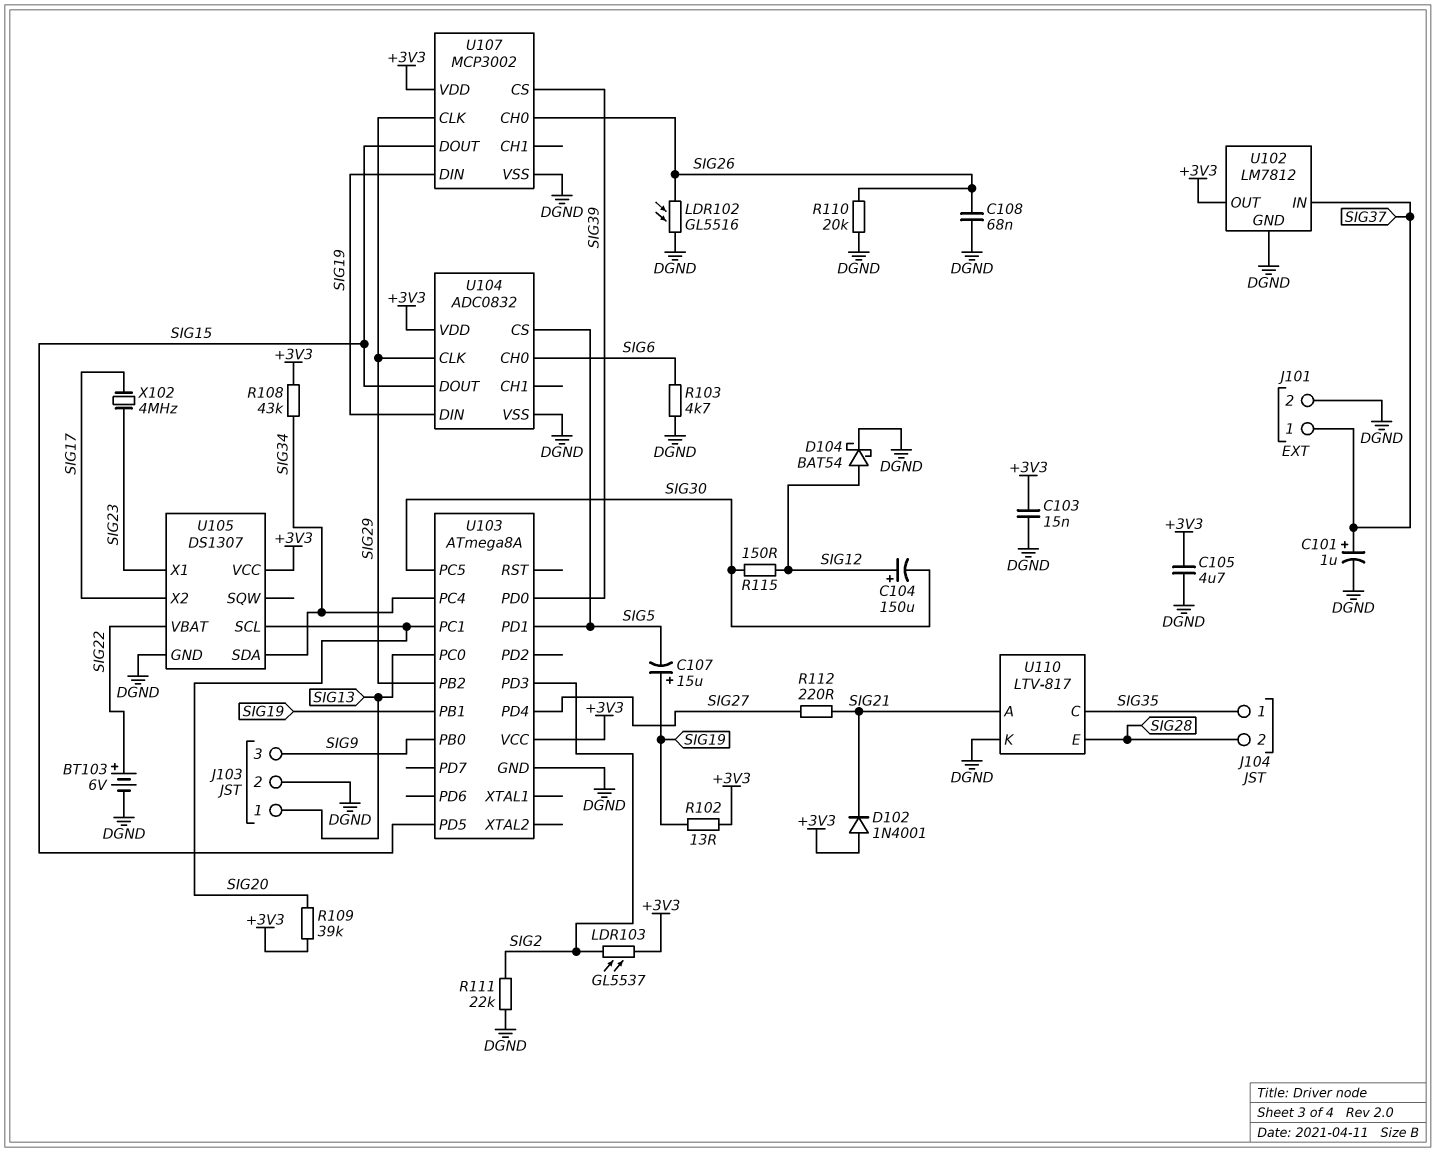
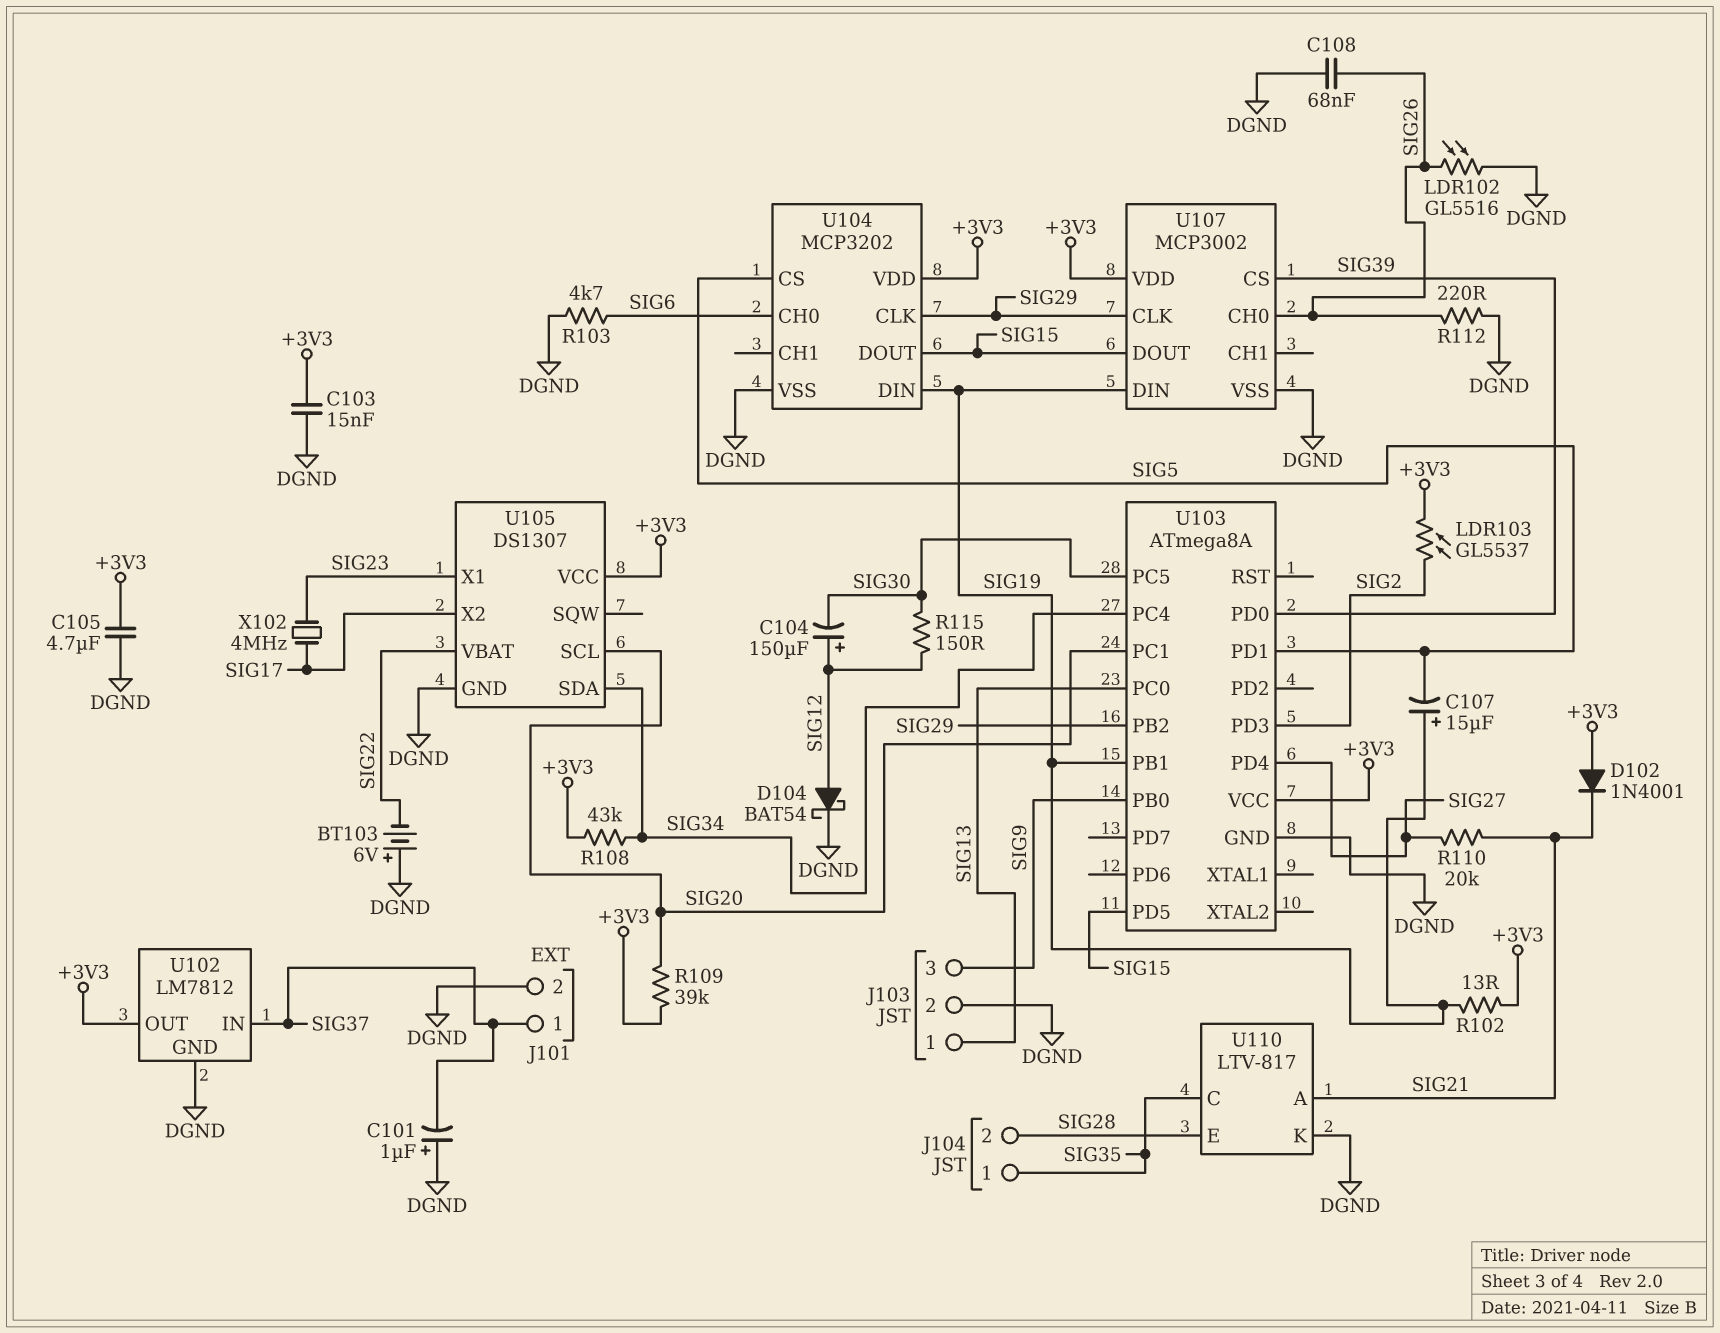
BT103: 6V (plus SIG22, minus DGND) -> 6V (plus DGND, minus SIG22)
C101: 1uF (plus SIG37, minus DGND) -> 1uF (plus DGND, minus SIG37)
R110: 20k (DGND, SIG26) -> 20k (SIG21, SIG27)
R111: 22k (DGND, SIG2) -> none
R112: 220 (SIG21, SIG27) -> 220 (DGND, SIG26)
U104: ADC0832 -> MCP3202

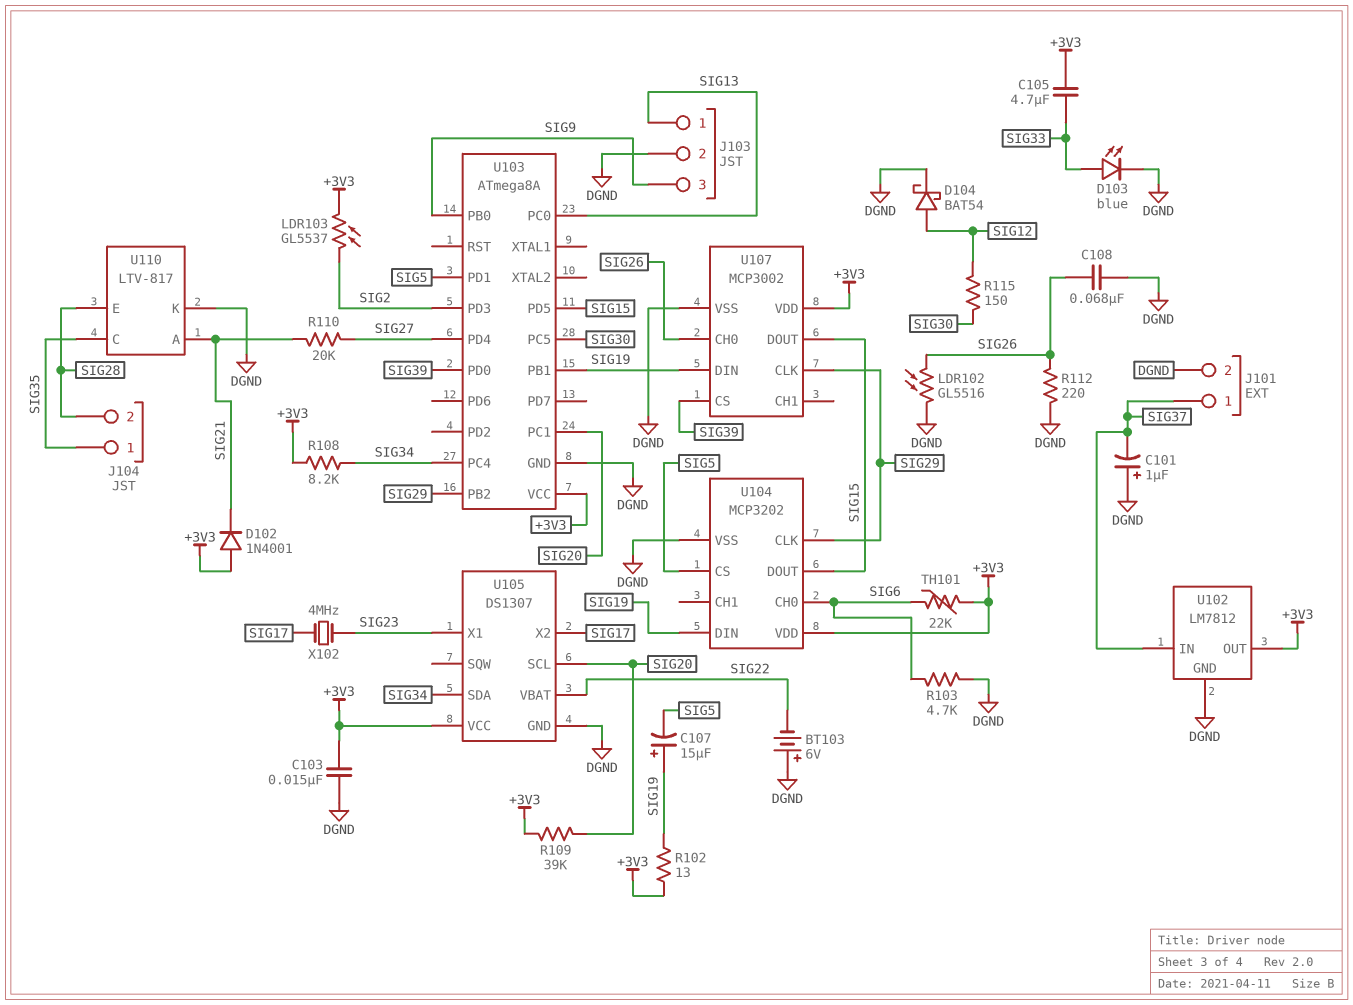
C104: 150uF (plus SIG12, minus SIG30) -> none
C105: 4.7uF (+3V3, DGND) -> 4.7uF (+3V3, SIG33)
D103: none -> LED blue (A SIG33, K DGND)
R108: 43k (+3V3, SIG34) -> 8.2k (+3V3, SIG34)
TH101: none -> 22k (+3V3, SIG6)

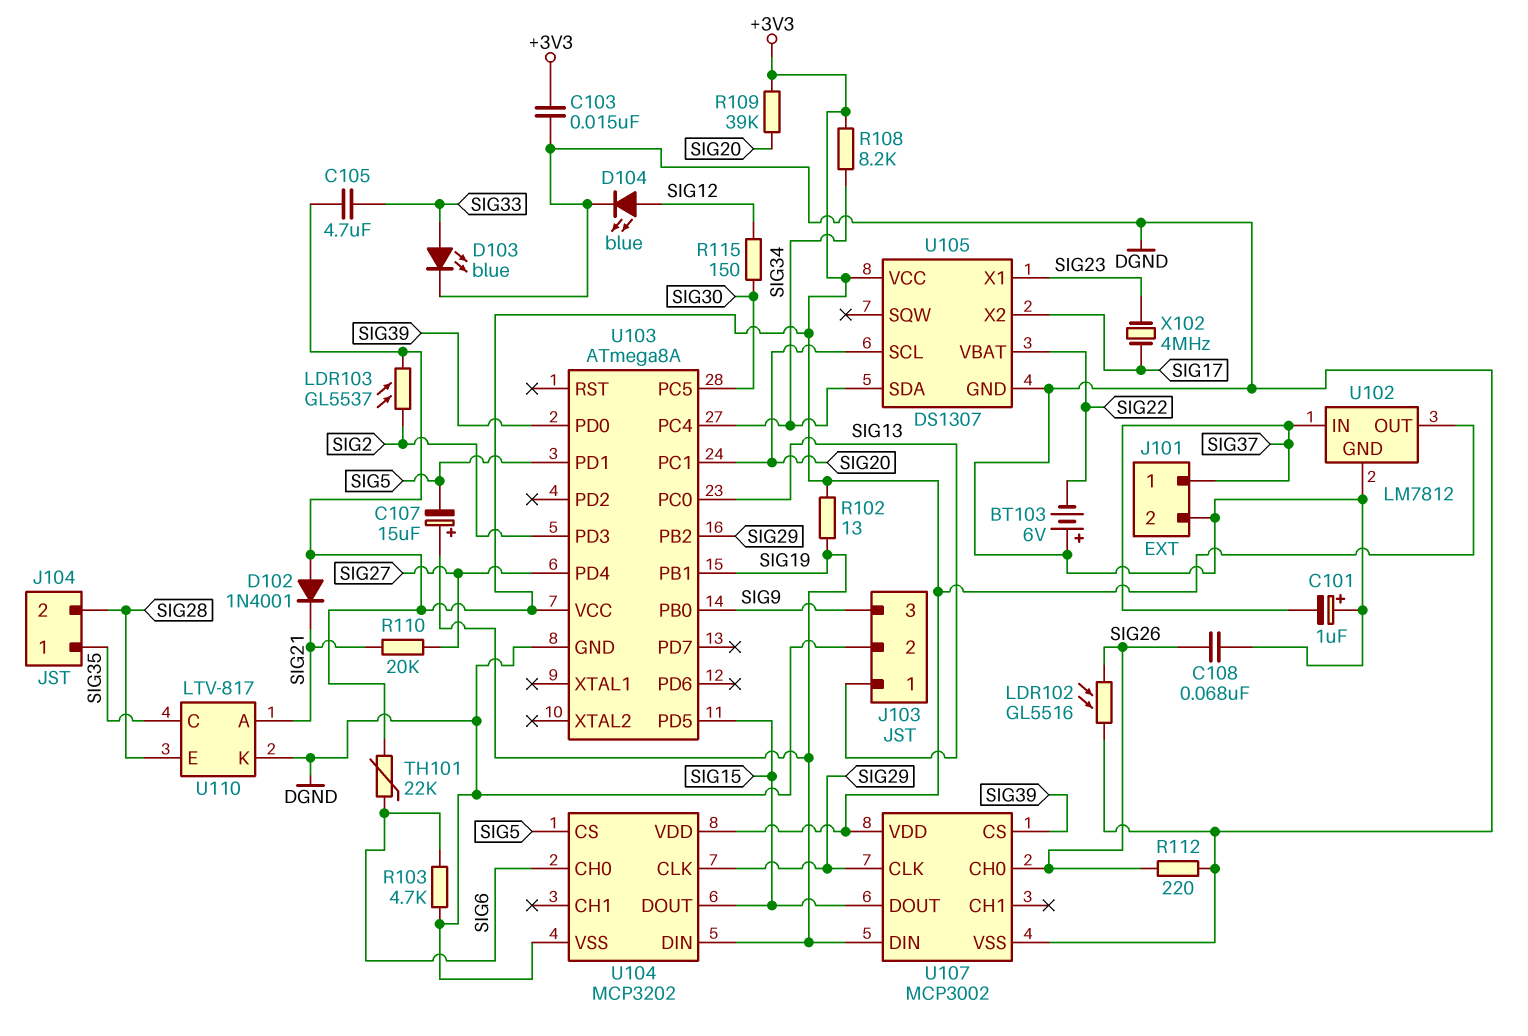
D104: schottky BAT54 (A SIG12, K DGND) -> LED blue (A SIG12, K DGND)

